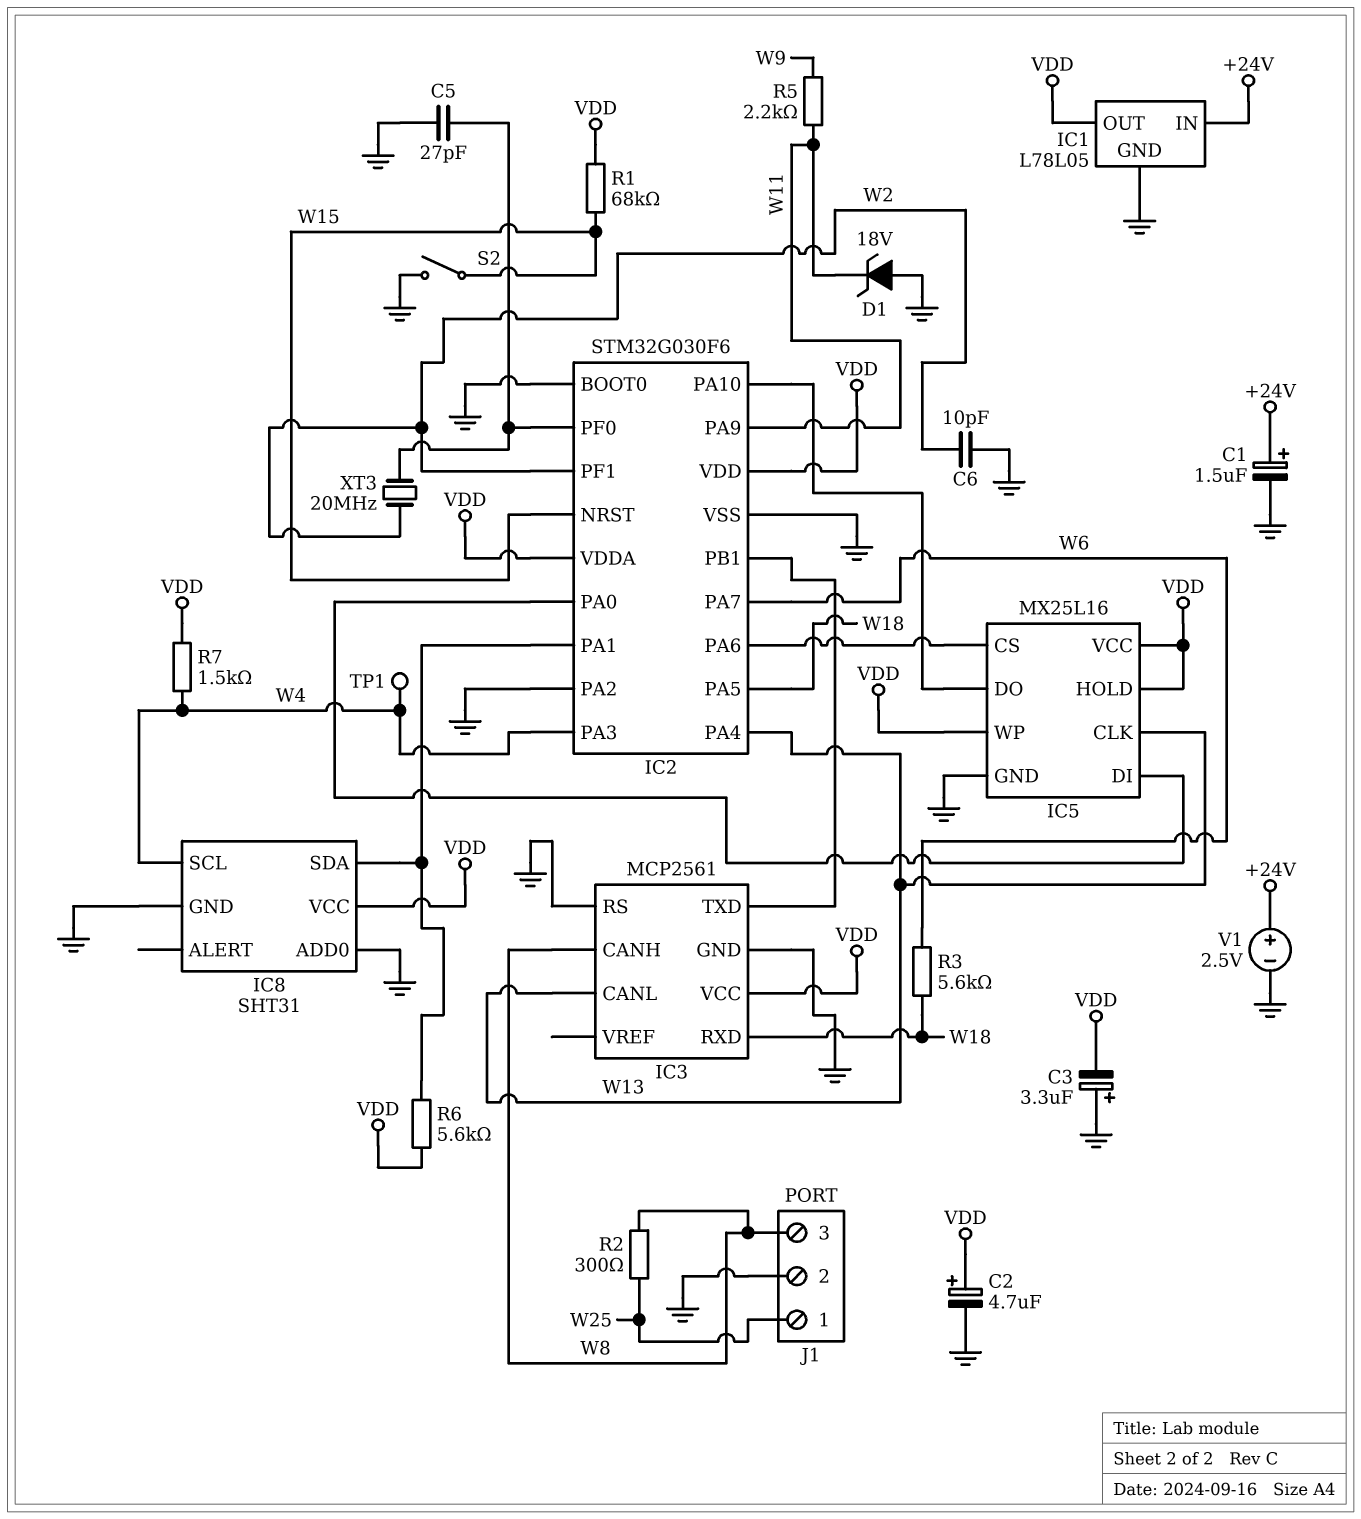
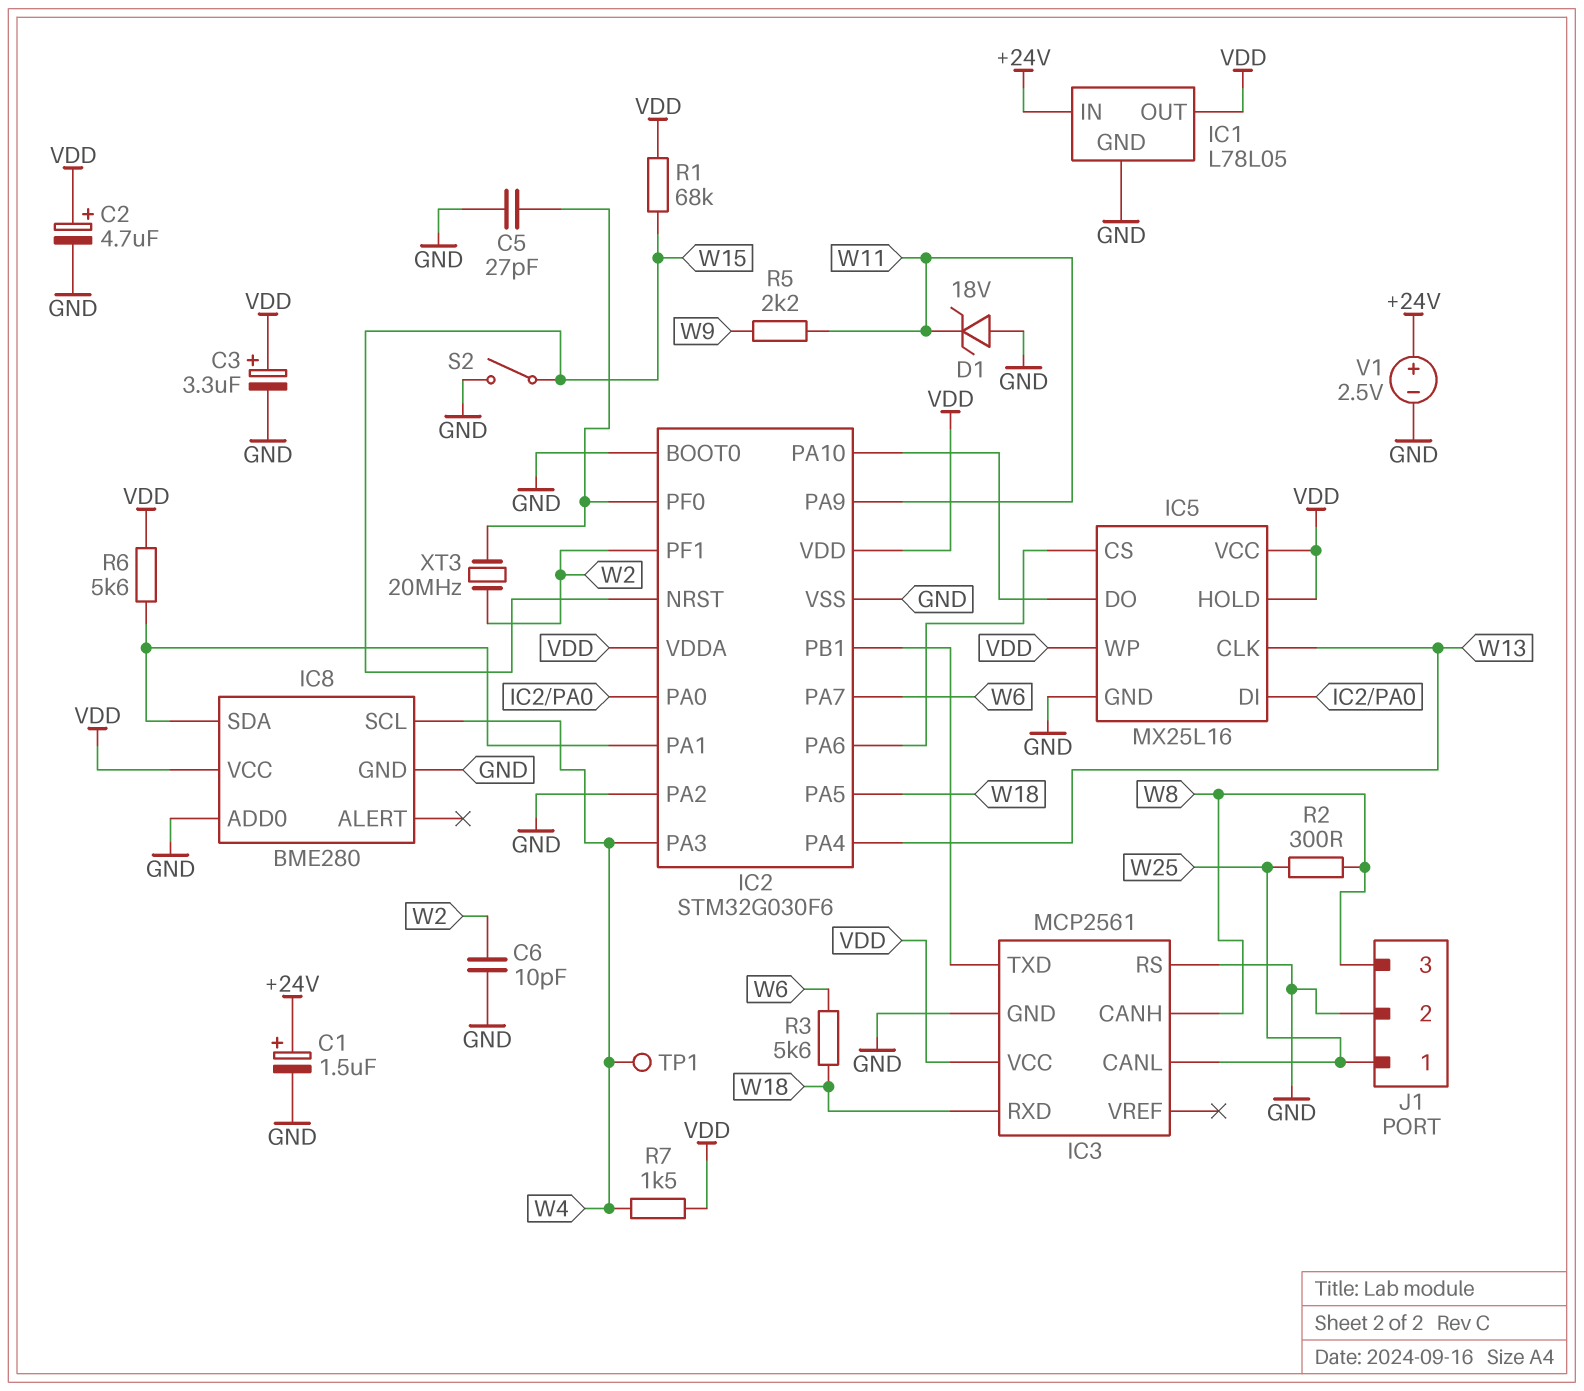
C3: 3.3uF (plus GND, minus VDD) -> 3.3uF (plus VDD, minus GND)
IC3 pin CANL: W13 -> W25
IC8: SHT31 -> BME280

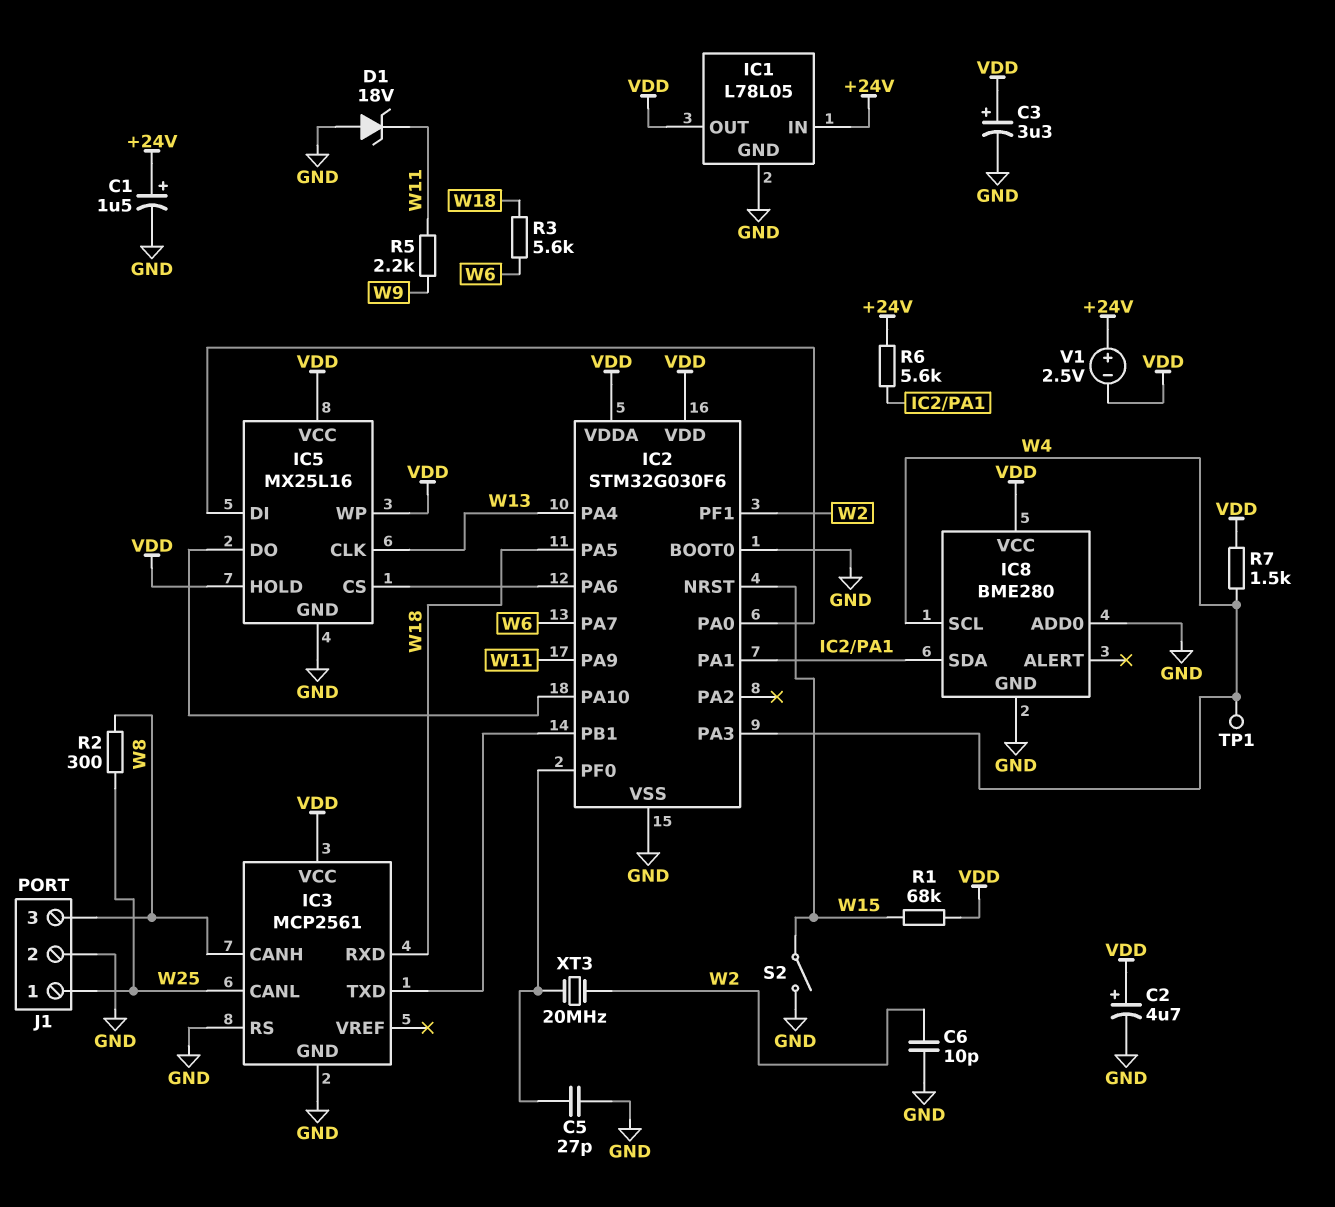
IC2 pin PA2: GND -> none
R6: 5.6k (IC2/PA1, VDD) -> 5.6k (+24V, IC2/PA1)
V1: 2.5V (plus +24V, minus GND) -> 2.5V (plus +24V, minus VDD)

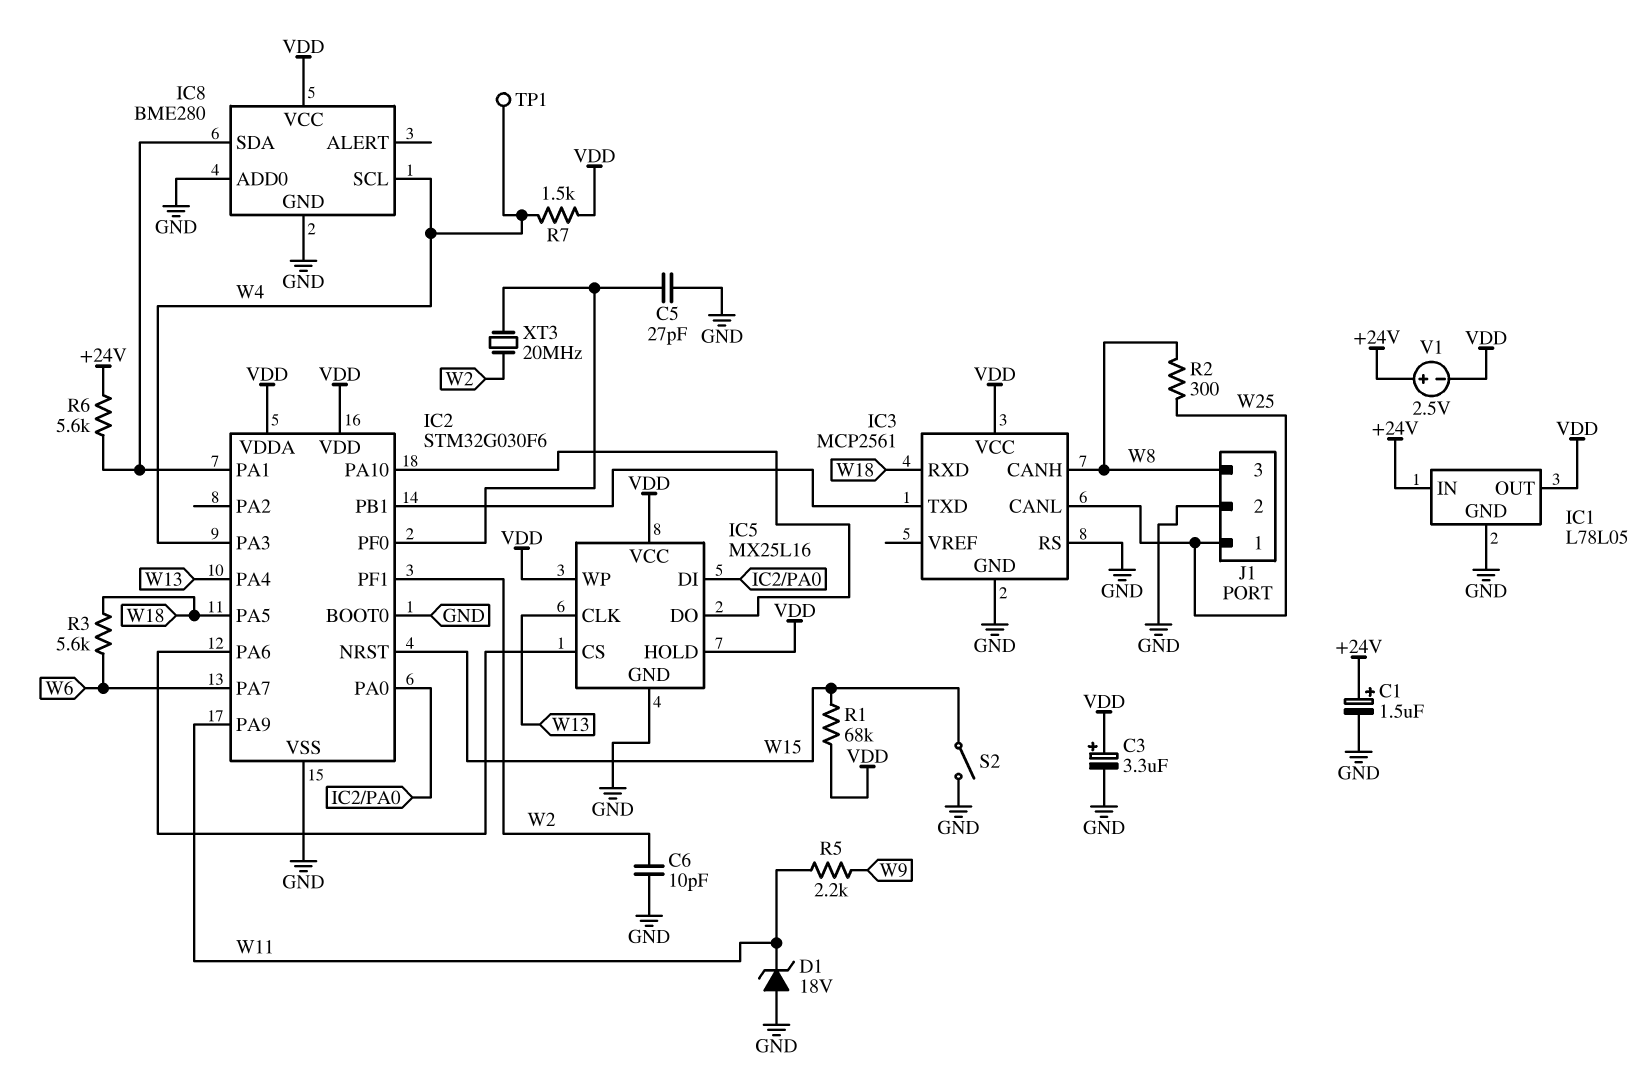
C2: 4.7uF (plus VDD, minus GND) -> none

